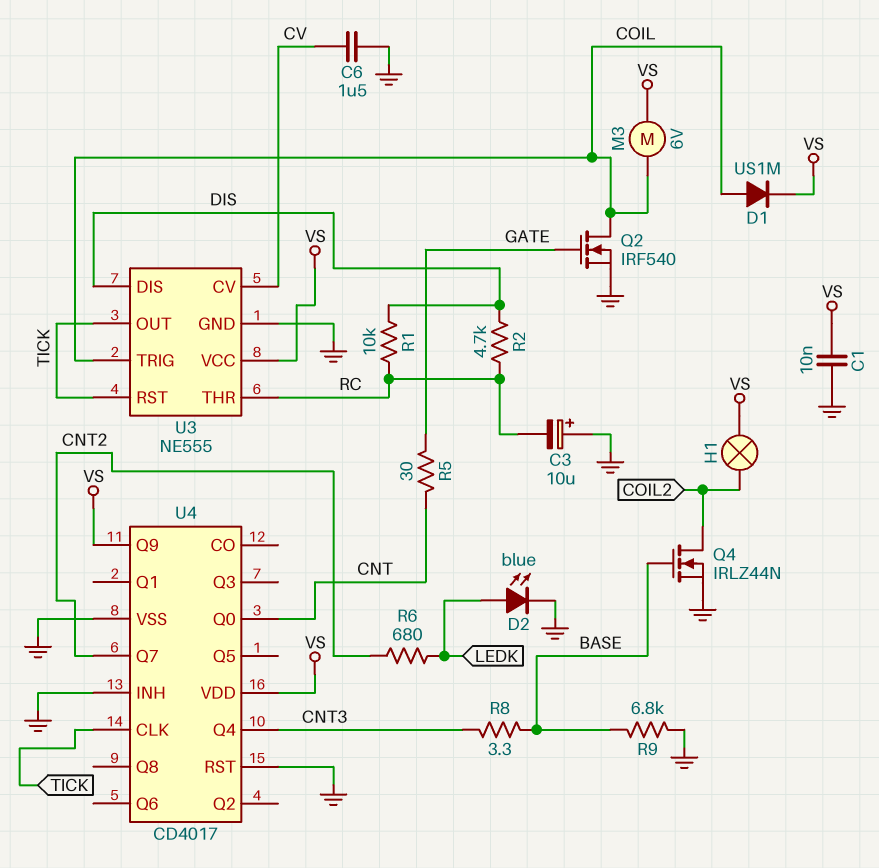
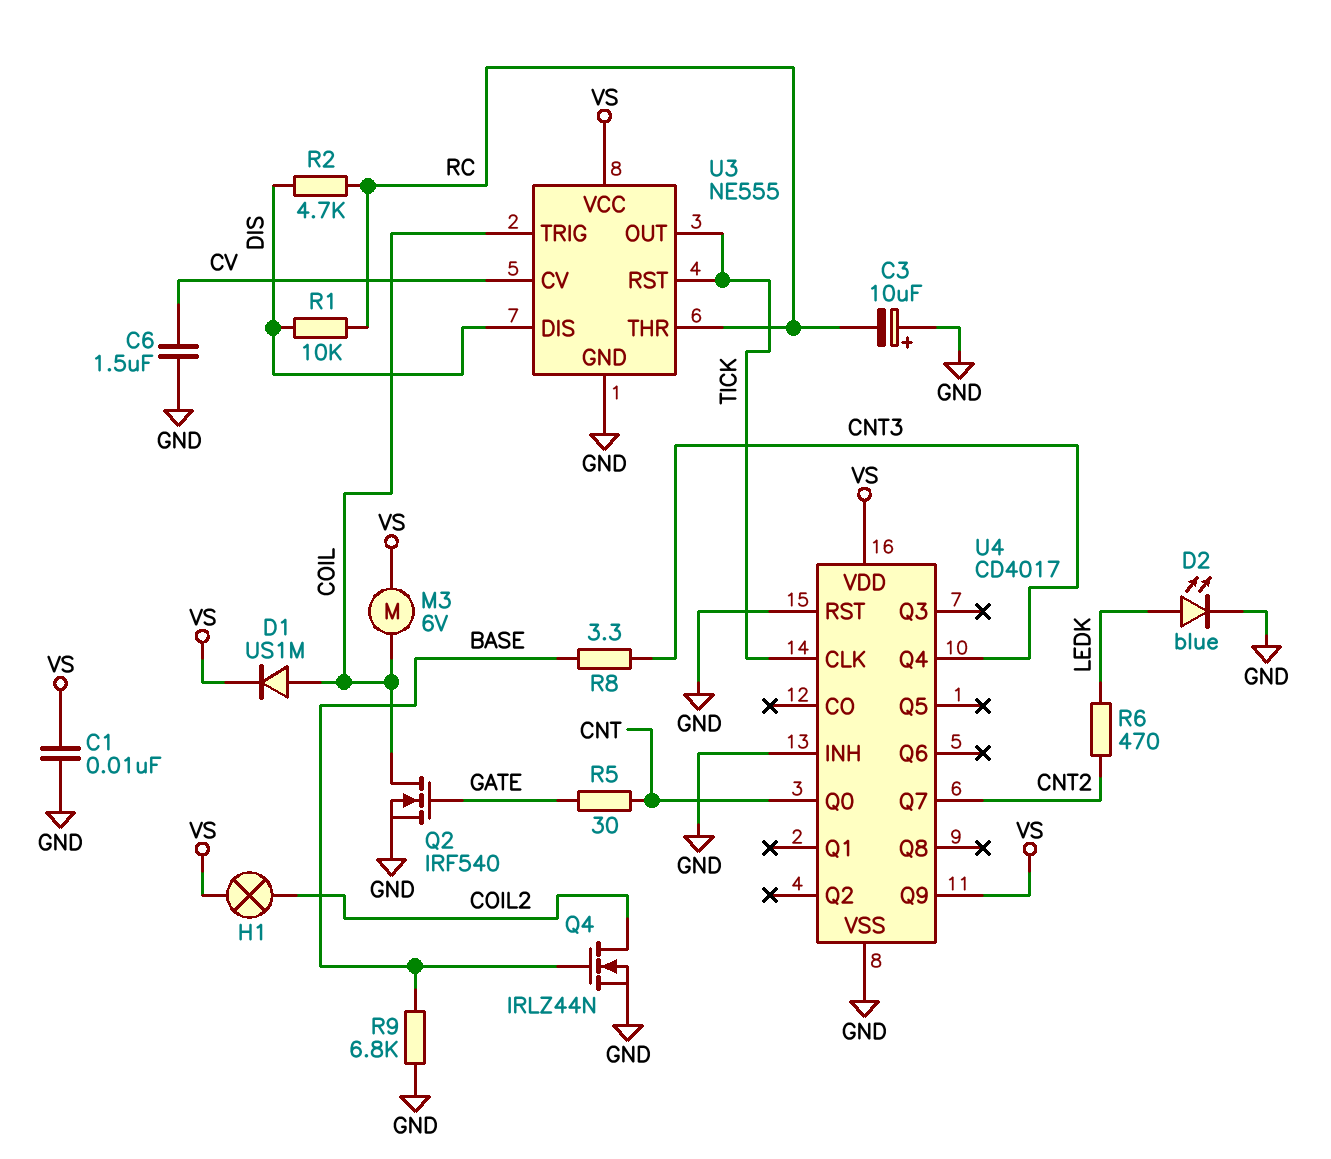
R6: 680 (CNT2, LEDK) -> 470 (CNT2, LEDK)

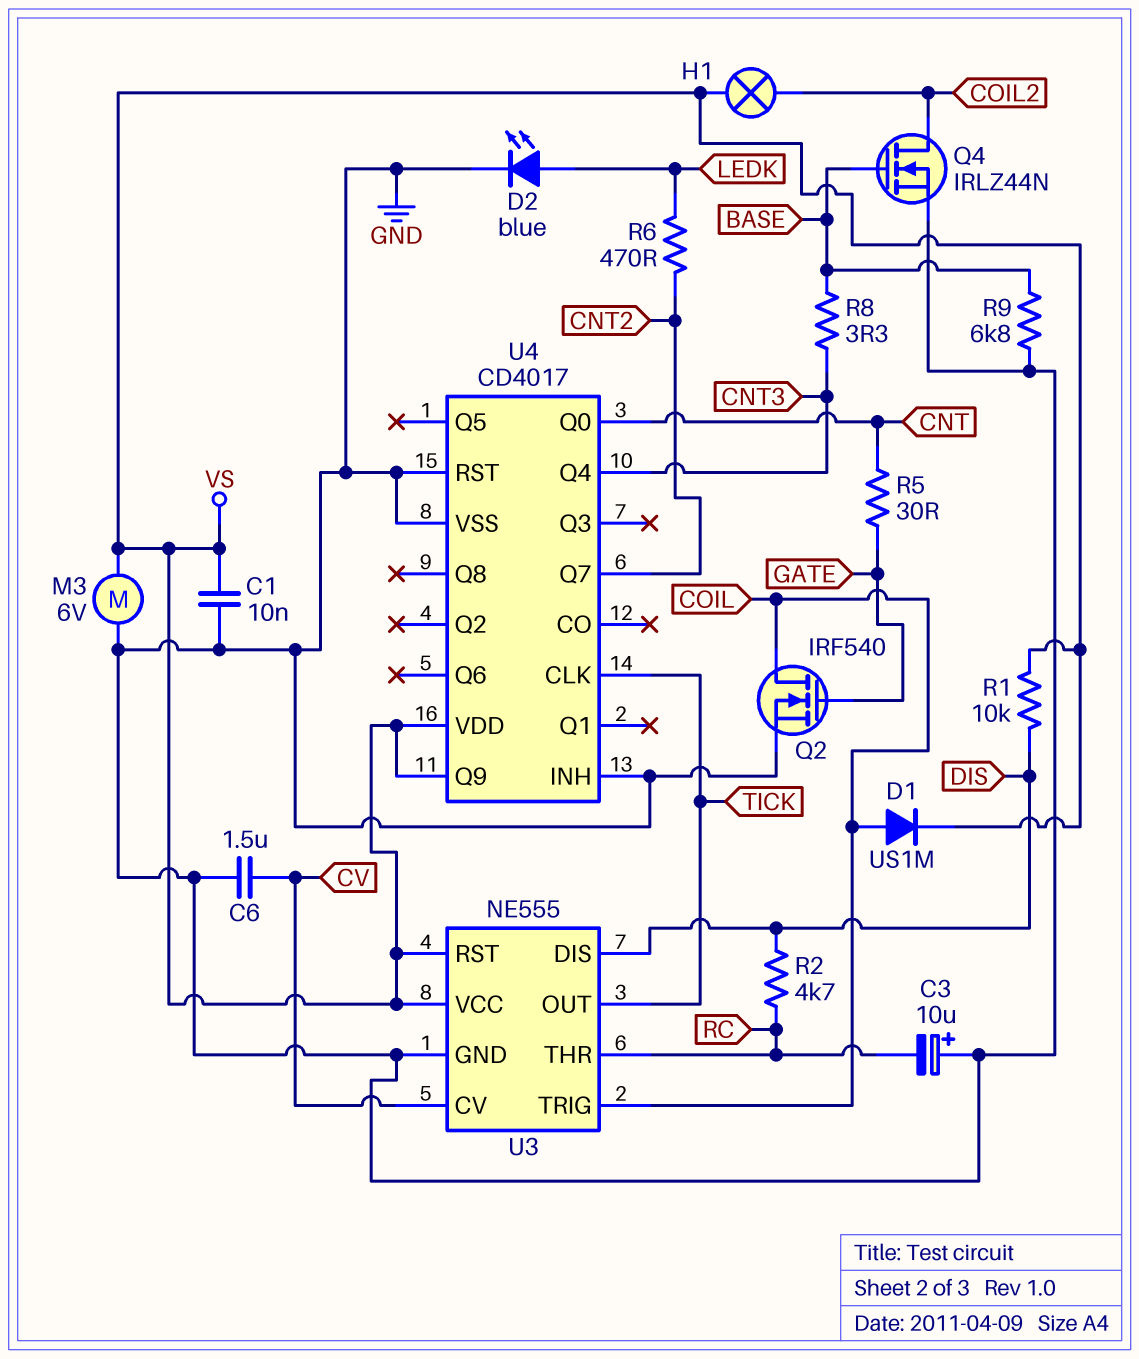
M3: motor 6V (COIL, VS) -> motor 6V (GND, VS)
R1: 10k (DIS, RC) -> 10k (DIS, VS)
U3 pin RST: TICK -> VS

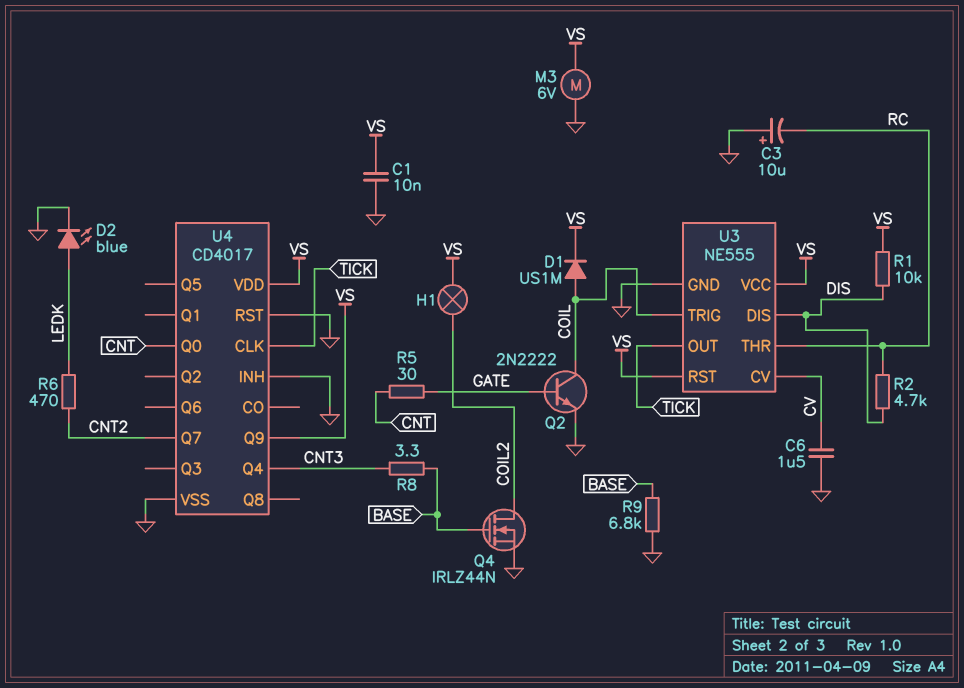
Q2: NMOS IRF540 (G GATE, D COIL, S GND) -> NPN 2N2222 (B GATE, C COIL, E GND)

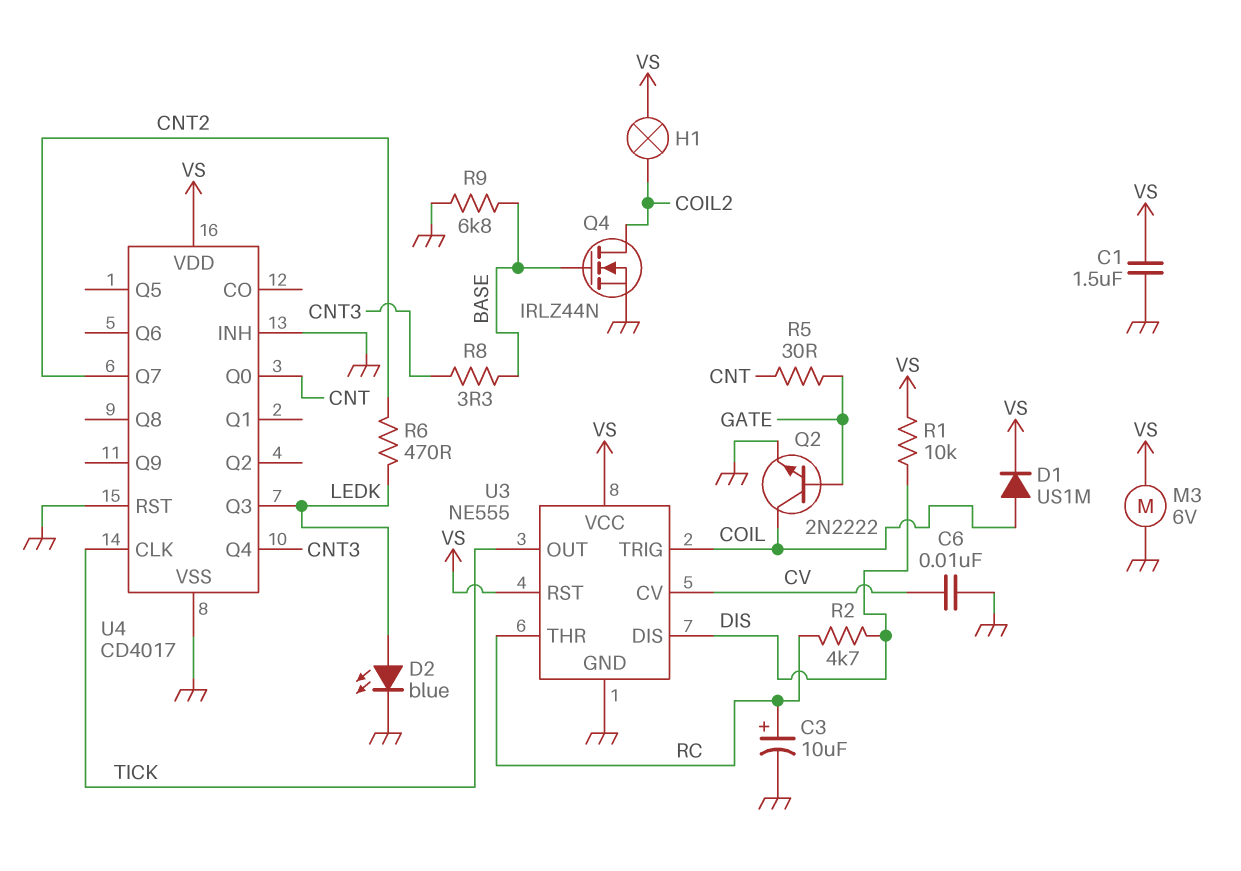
C1: 10nF (GND, VS) -> 1.5uF (GND, VS)
C3: 10uF (plus GND, minus RC) -> 10uF (plus RC, minus GND)
C6: 1.5uF (CV, GND) -> 10nF (CV, GND)
U4 pin Q3: none -> LEDK
U4 pin Q9: VS -> none

